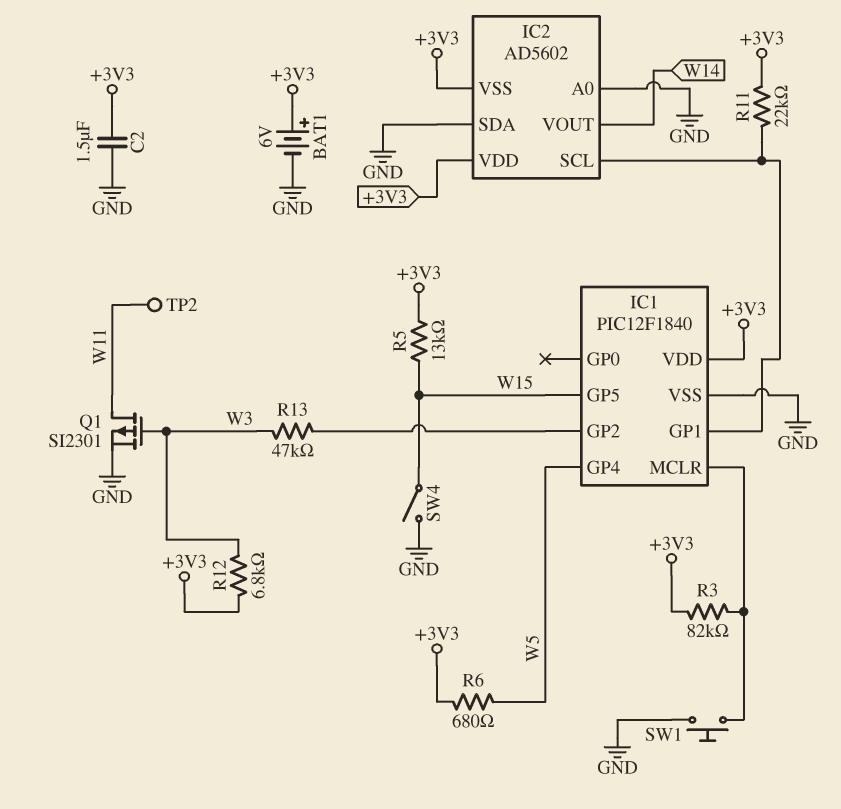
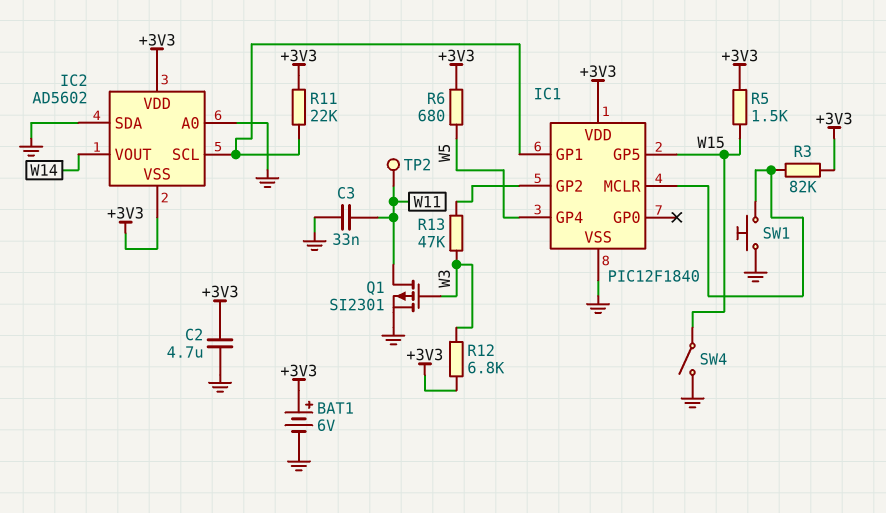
C2: 1.5uF (+3V3, GND) -> 4.7uF (+3V3, GND)
C3: none -> 33nF (GND, W11)
R5: 13k (+3V3, W15) -> 1.5k (+3V3, W15)

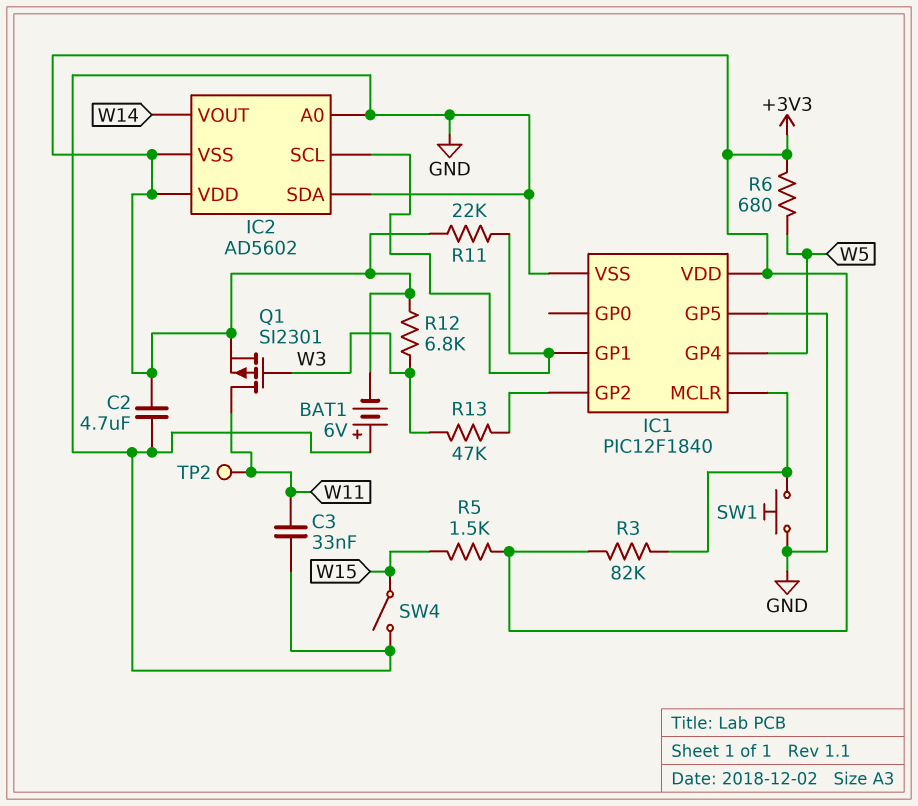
BAT1: 6V (plus +3V3, minus GND) -> 6V (plus GND, minus +3V3)
IC1 pin GP5: W15 -> GND
Q1: PMOS SI2301 (G W3, D W11, S GND) -> PMOS SI2301 (G W3, D W11, S +3V3)

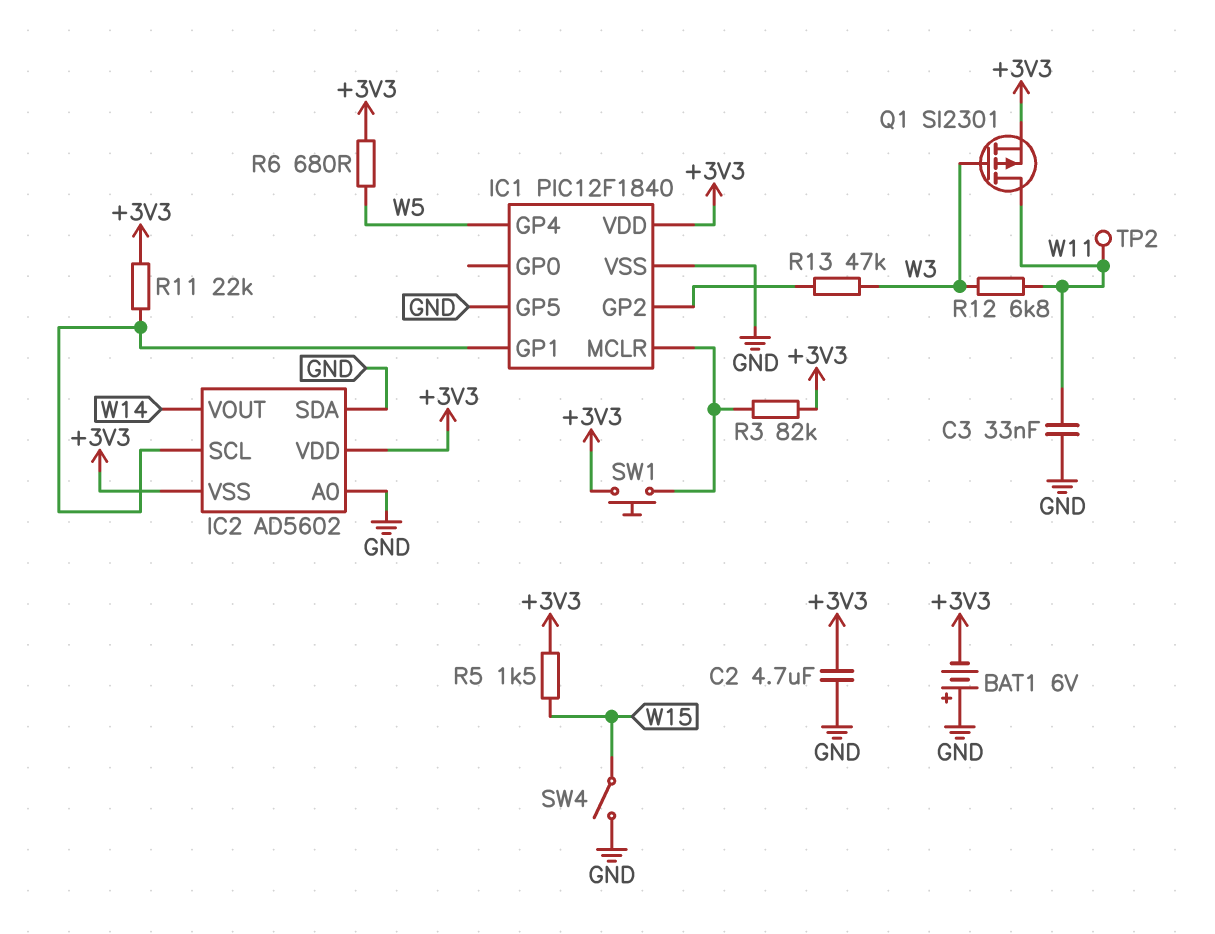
R12: 6.8k (+3V3, W3) -> 6.8k (W3, W11)
SW1: button (GND, IC1/MCLR) -> button (+3V3, IC1/MCLR)

